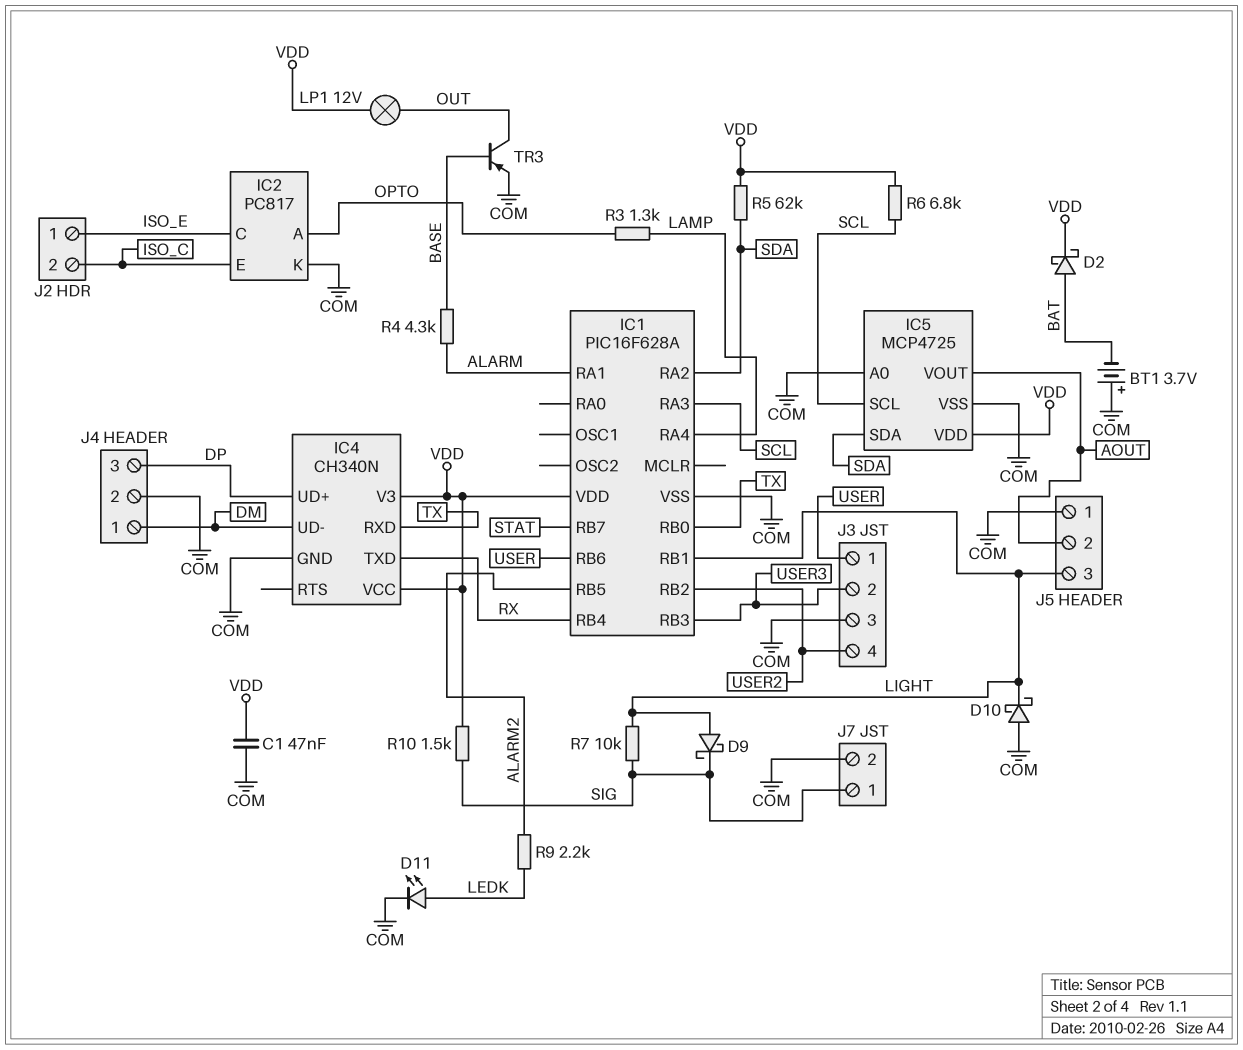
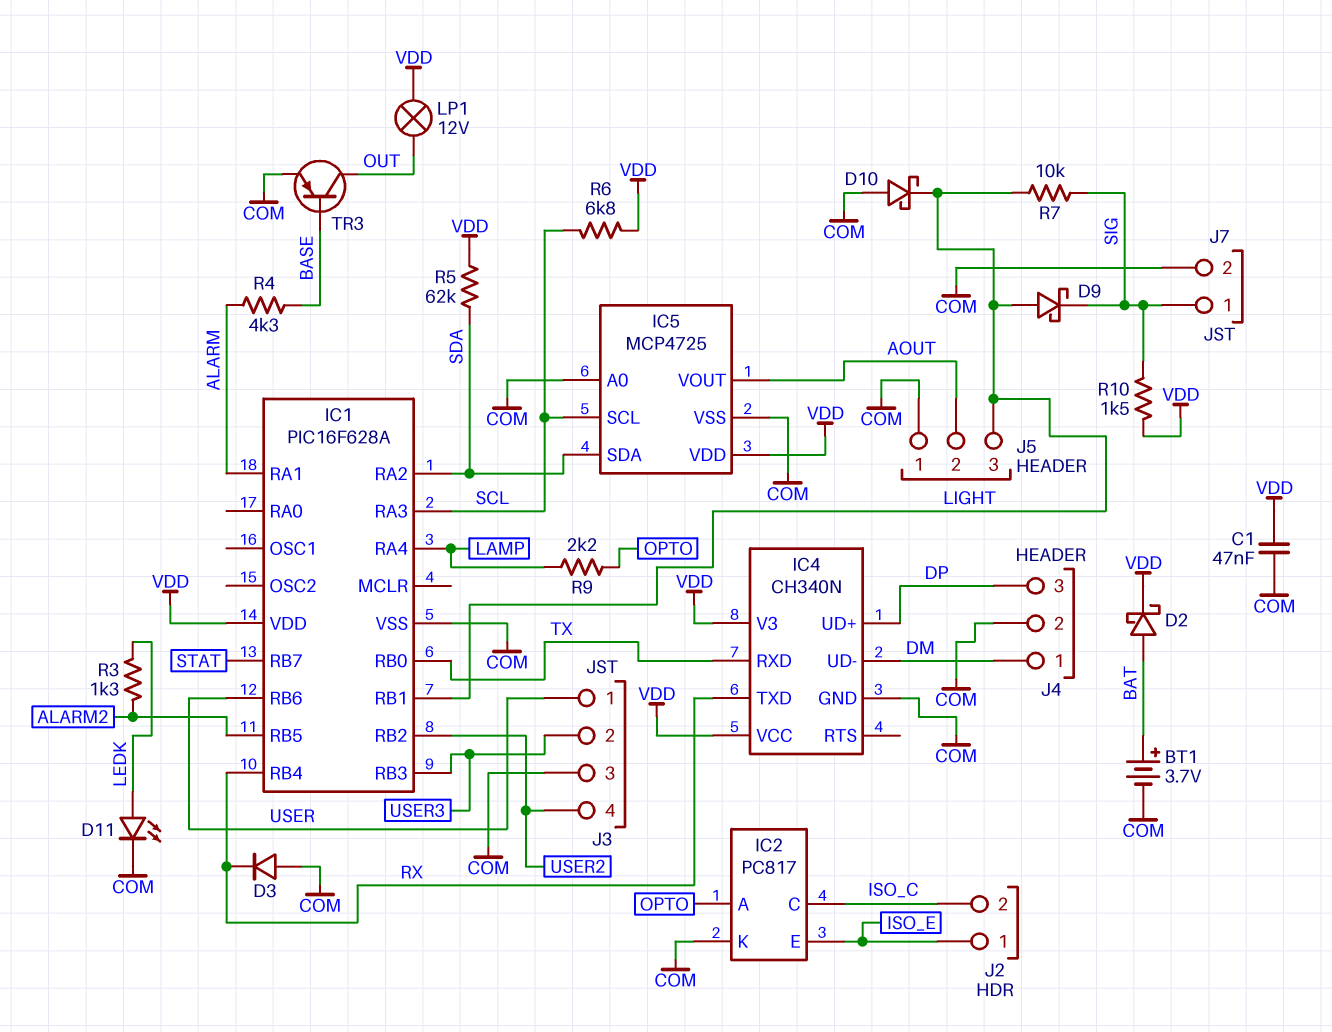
BT1: 3.7V (plus COM, minus BAT) -> 3.7V (plus BAT, minus COM)
D3: none -> diode (A COM, K RX)
IC2 pin C: ISO_E -> ISO_C
IC2 pin E: ISO_C -> ISO_E
R3: 1.3k (LAMP, OPTO) -> 1.3k (ALARM2, LEDK)
R9: 2.2k (ALARM2, LEDK) -> 2.2k (LAMP, OPTO)

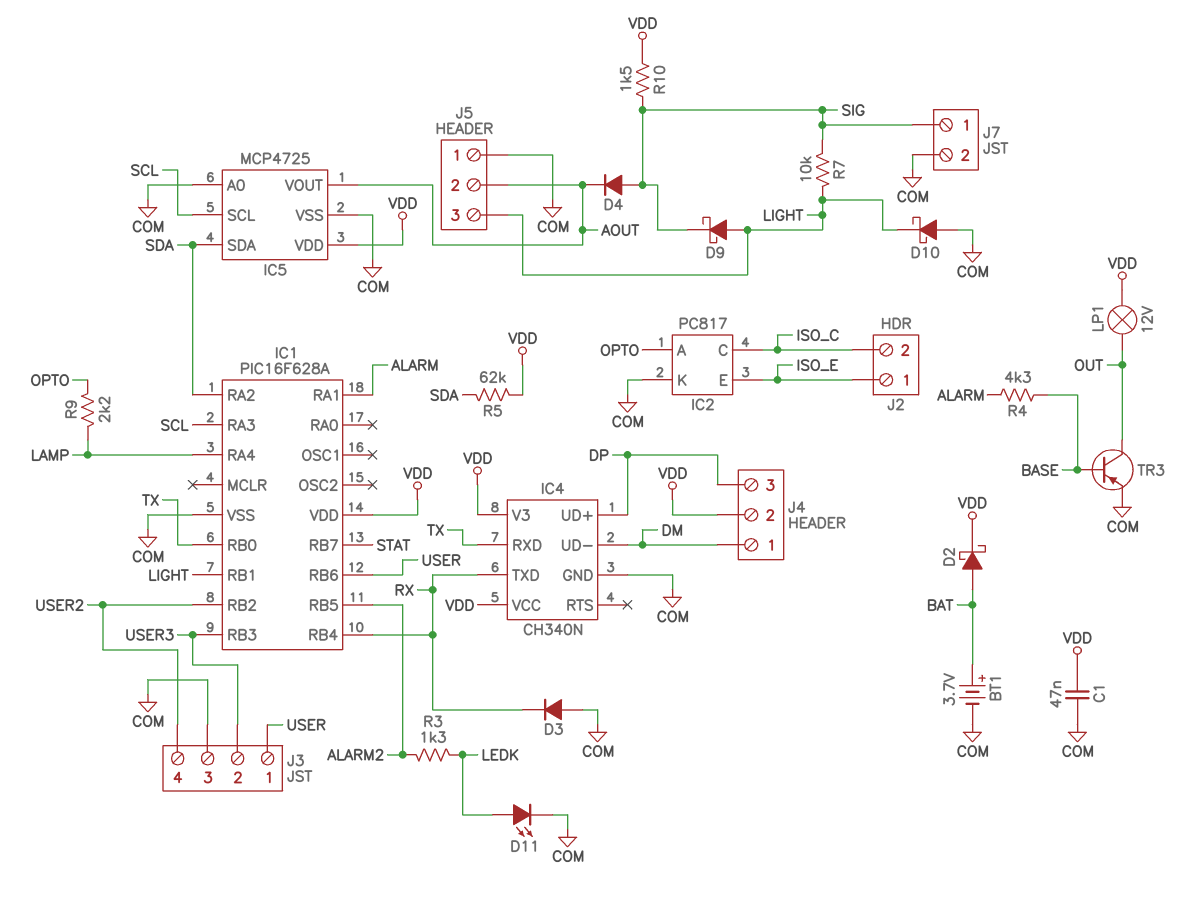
D4: none -> diode (A SIG, K AOUT)
J4 pin 2: COM -> VDD
R6: 6.8k (SCL, VDD) -> none

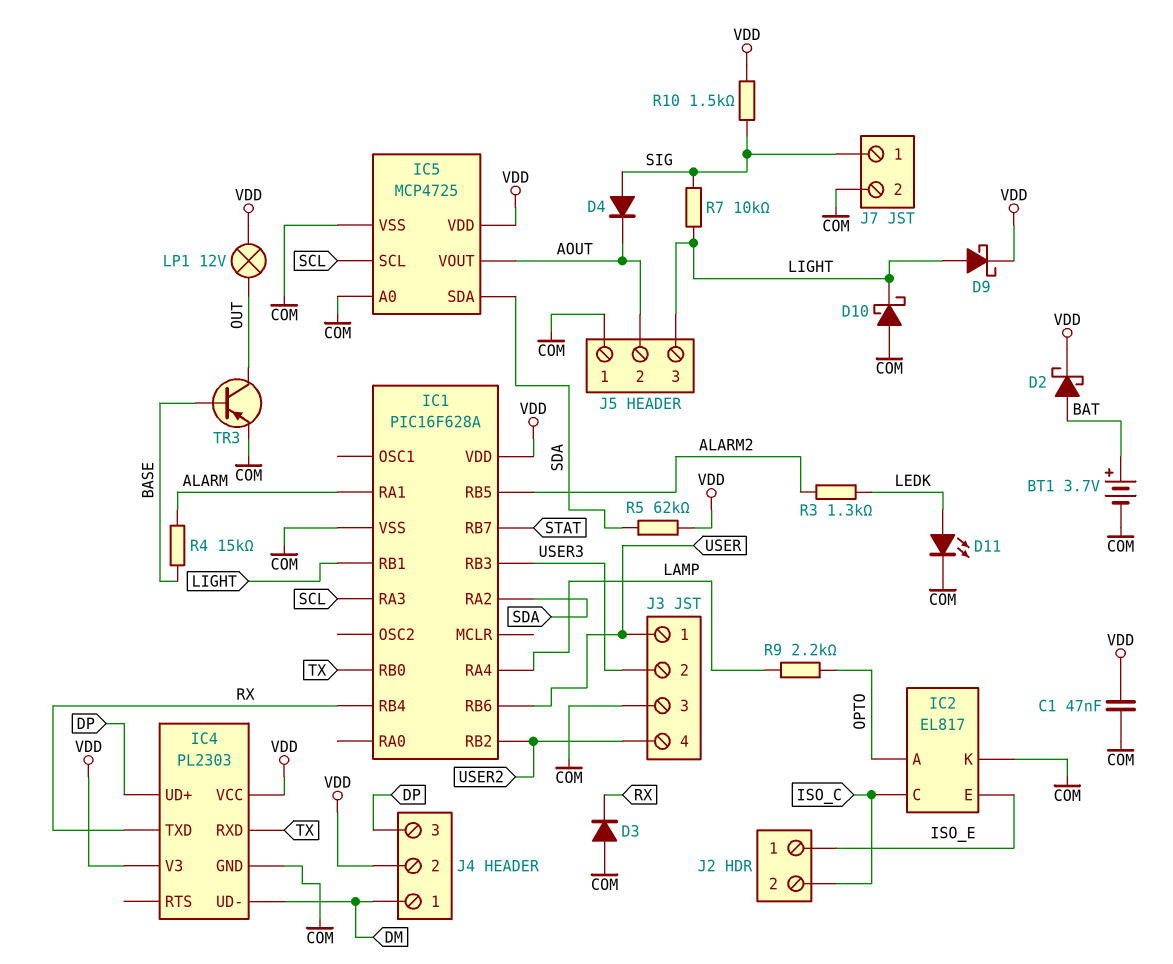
D9: schottky (A LIGHT, K SIG) -> schottky (A LIGHT, K VDD)
IC2: PC817 -> EL817
IC4: CH340N -> PL2303
R4: 4.3k (ALARM, BASE) -> 15k (ALARM, BASE)

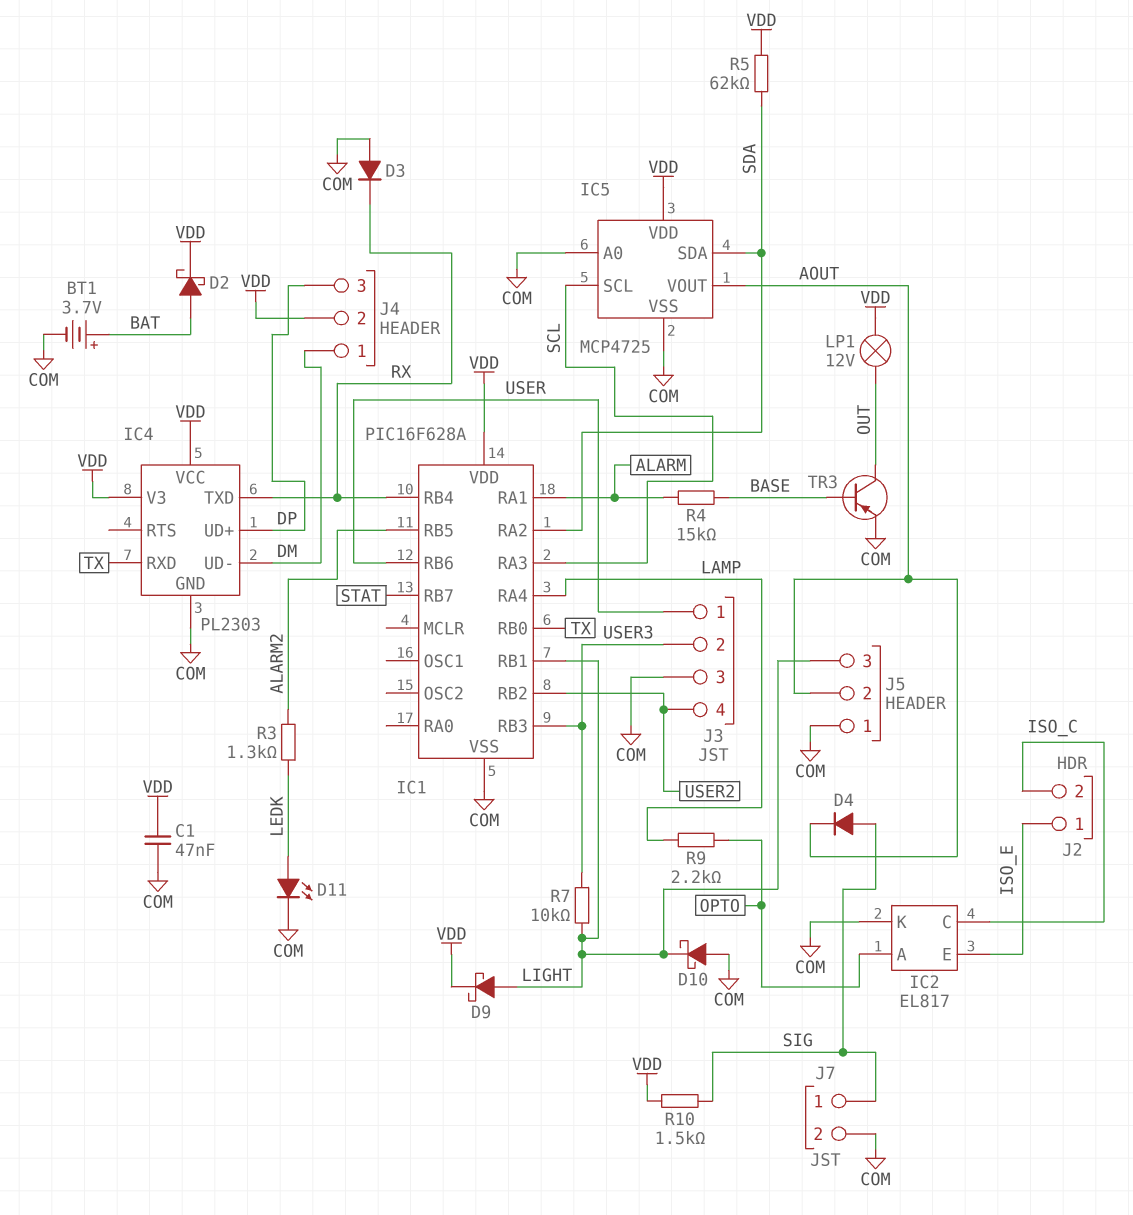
R7: 10k (LIGHT, SIG) -> 10k (LIGHT, USER3)

